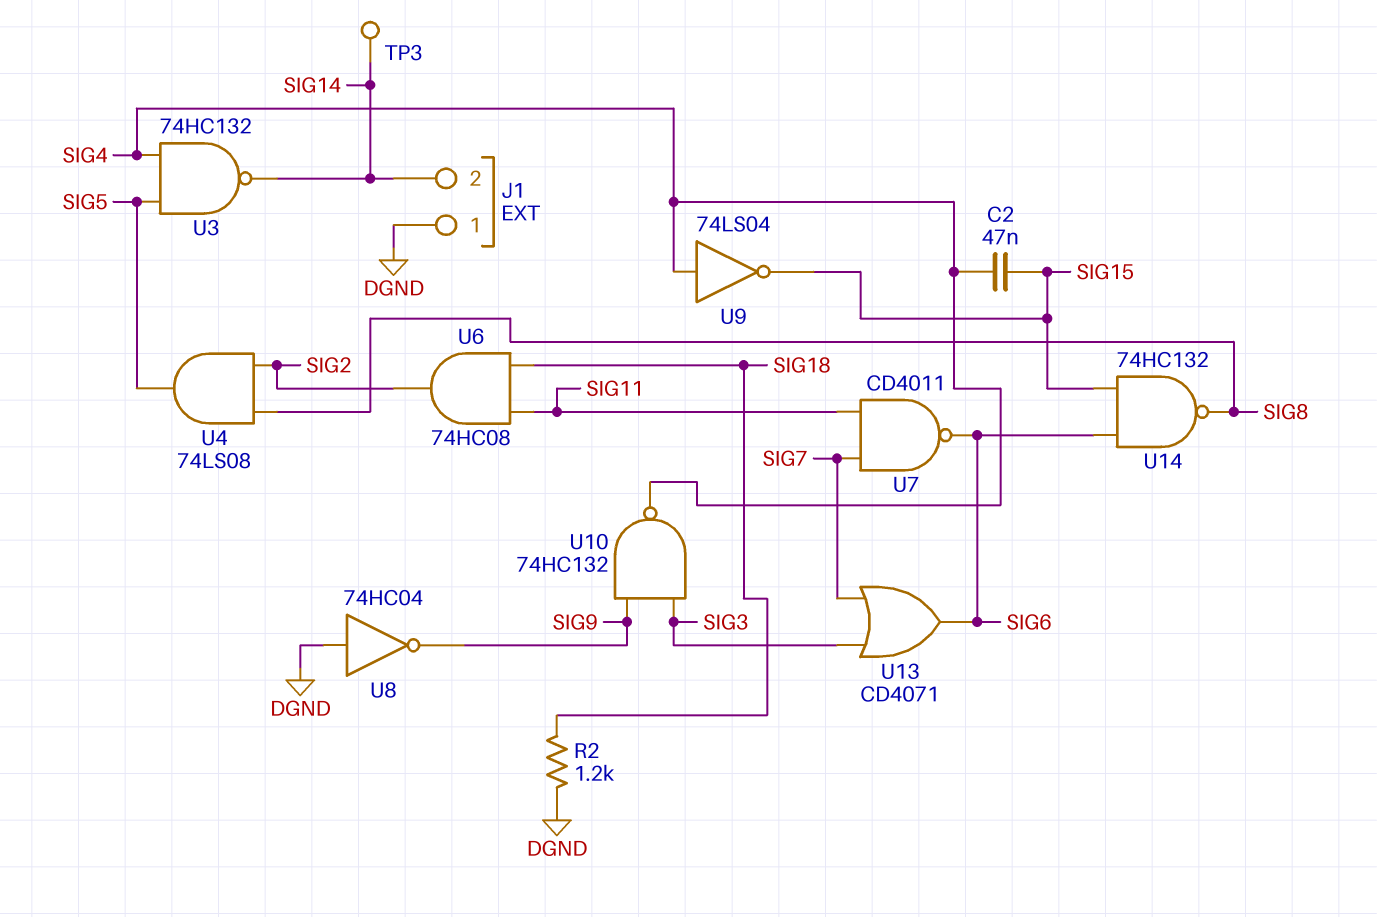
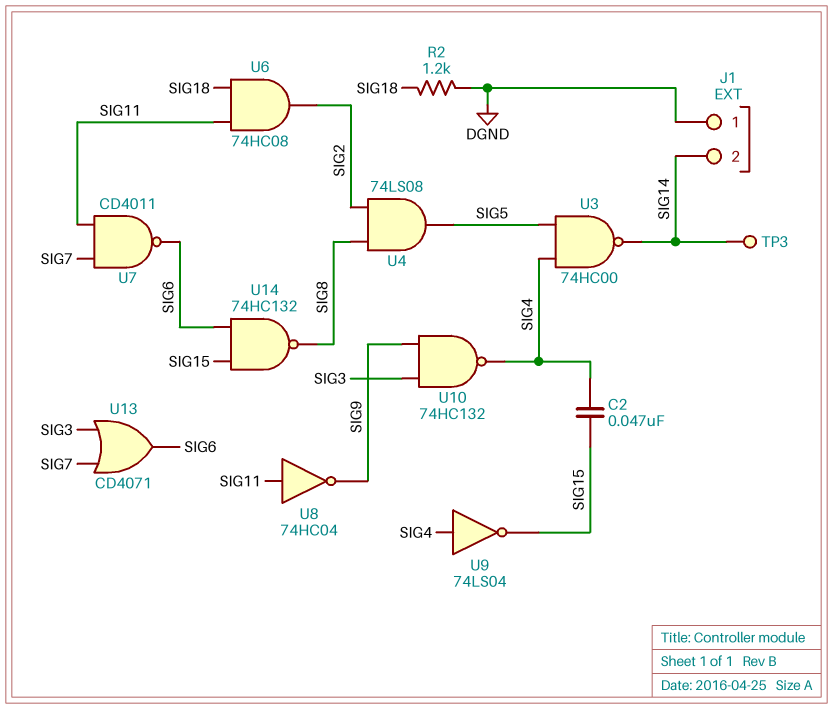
U3: NAND 74HC132 (in SIG4, in SIG5, out SIG14) -> NAND 74HC00 (in SIG4, in SIG5, out SIG14)
U8: NOT 74HC04 (in DGND, out SIG9) -> NOT 74HC04 (in SIG11, out SIG9)

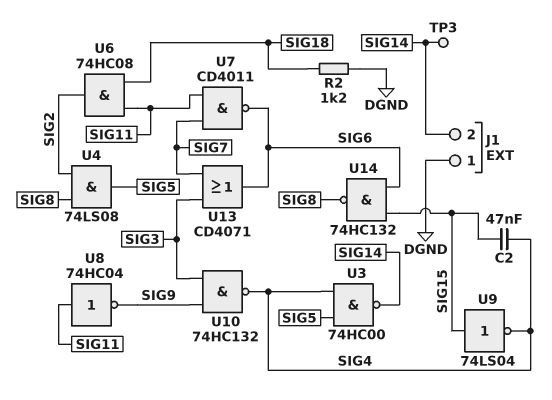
U9: NOT 74LS04 (in SIG4, out SIG15) -> NOT 74LS04 (in SIG15, out SIG4)

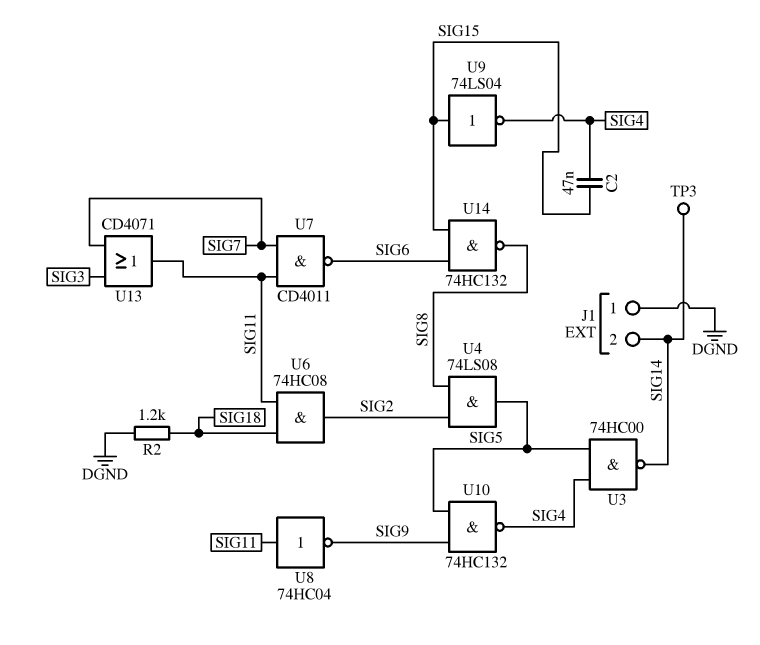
U10: NAND 74HC132 (in SIG3, in SIG9, out SIG4) -> NAND 74HC132 (in SIG5, in SIG9, out SIG4)
U13: OR CD4071 (in SIG3, in SIG7, out SIG6) -> OR CD4071 (in SIG3, in SIG7, out SIG11)

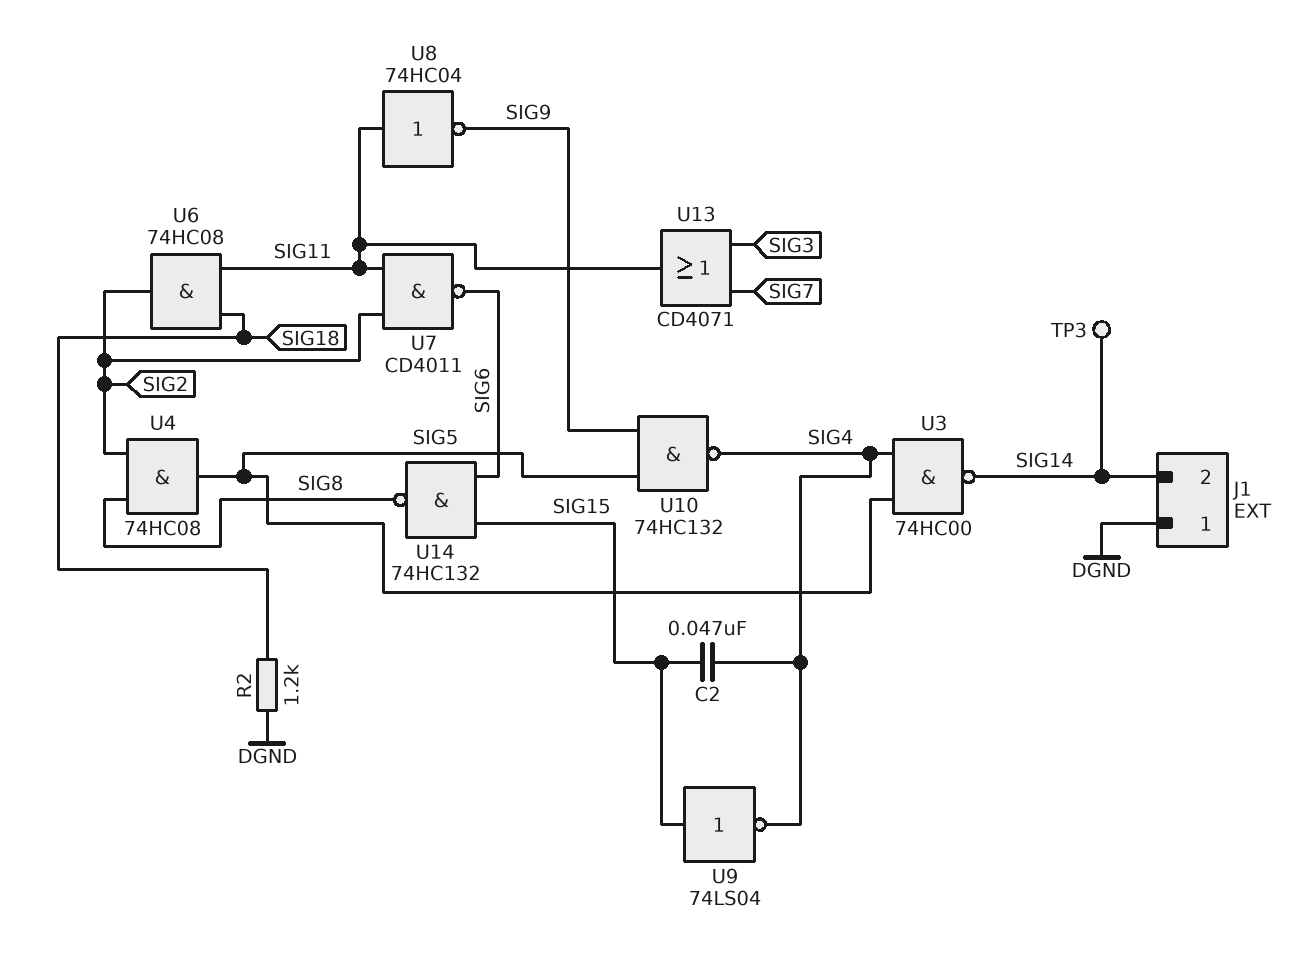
U4: AND 74LS08 (in SIG2, in SIG8, out SIG5) -> AND 74HC08 (in SIG2, in SIG8, out SIG5)
U7: NAND CD4011 (in SIG7, in SIG11, out SIG6) -> NAND CD4011 (in SIG2, in SIG11, out SIG6)

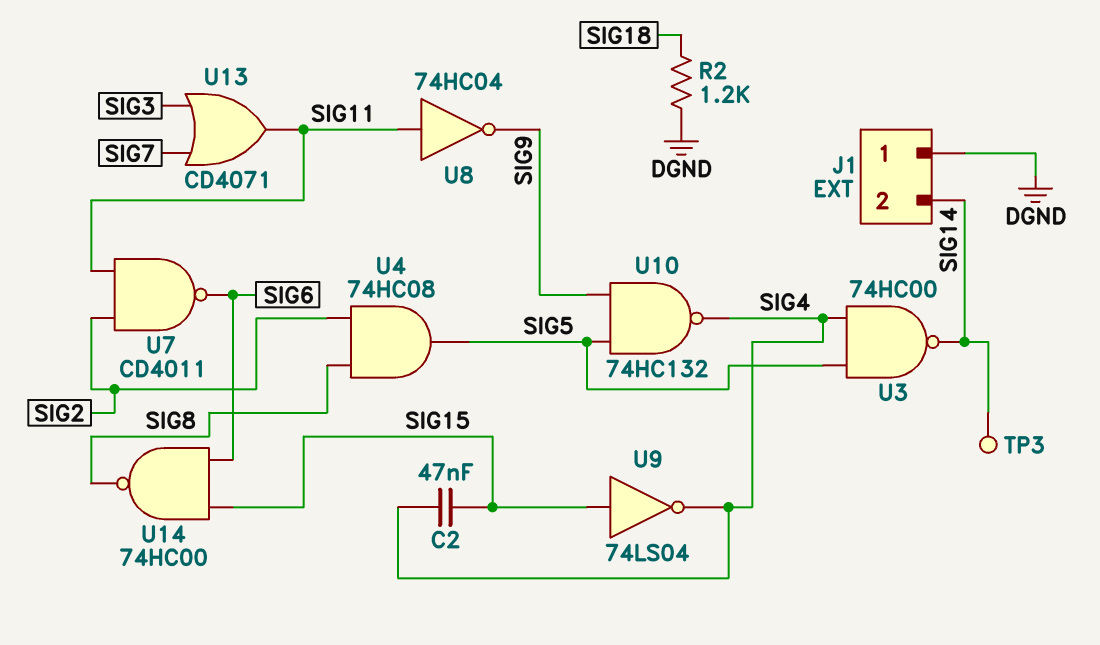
U6: AND 74HC08 (in SIG11, in SIG18, out SIG2) -> none
U14: NAND 74HC132 (in SIG6, in SIG15, out SIG8) -> NAND 74HC00 (in SIG6, in SIG15, out SIG8)

